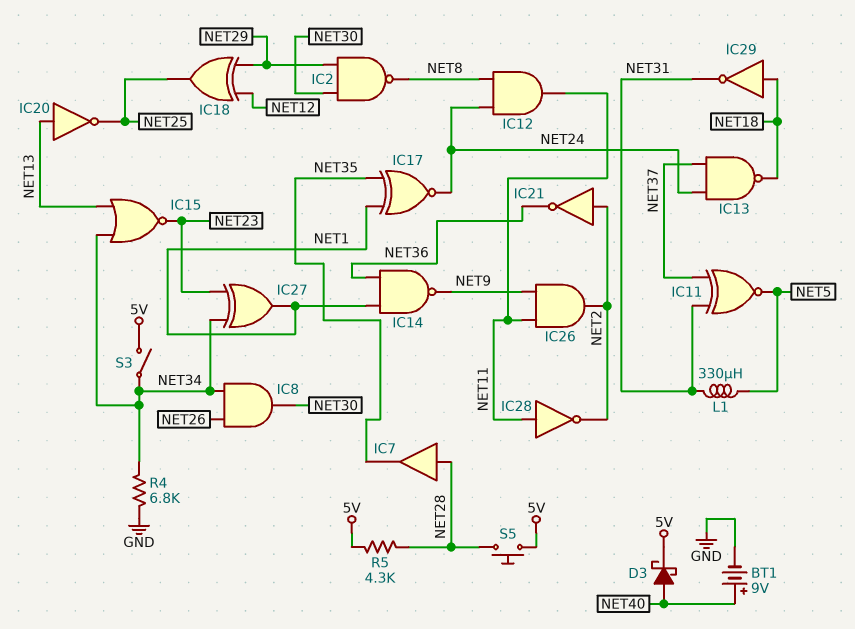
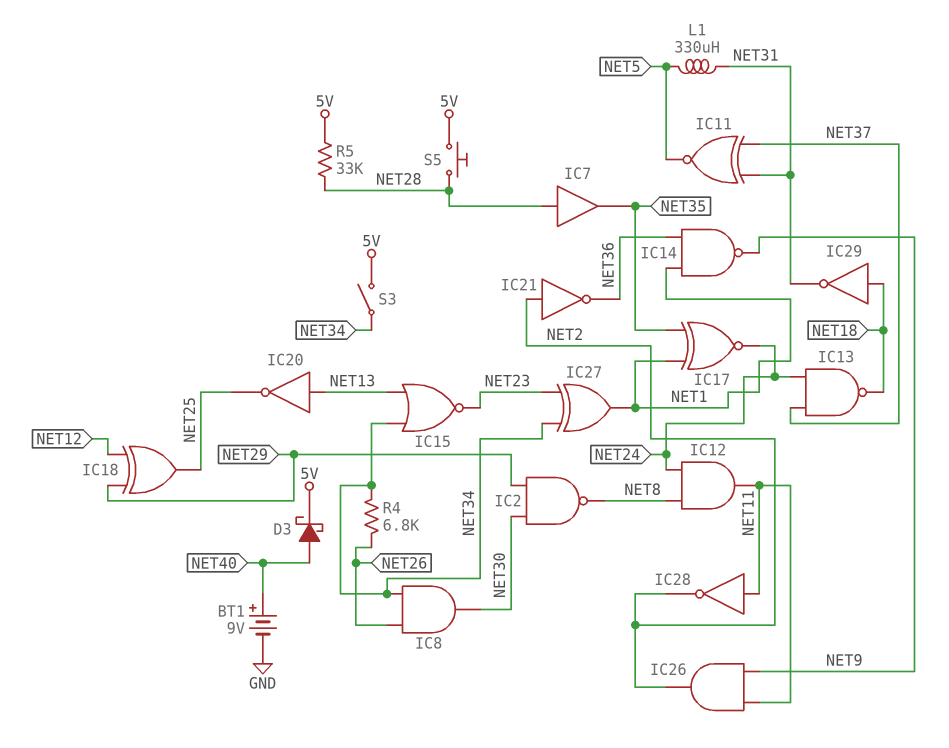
R4: 6.8k (GND, NET34) -> 6.8k (NET26, NET34)
R5: 4.3k (5V, NET28) -> 33k (5V, NET28)

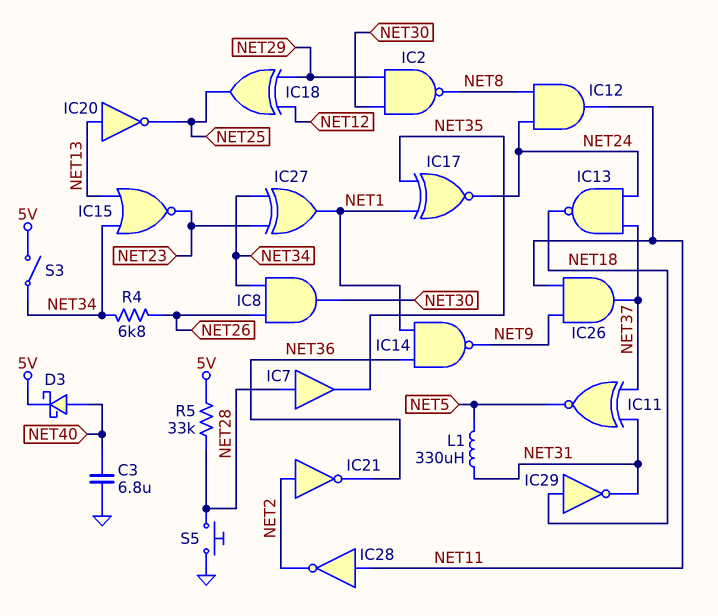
BT1: 9V (plus NET40, minus GND) -> none
C3: none -> 6.8uF (GND, NET40)
IC26: AND (in NET9, in NET11, out NET2) -> AND (in NET9, in NET11, out NET37)
S5: button (5V, NET28) -> button (GND, NET28)

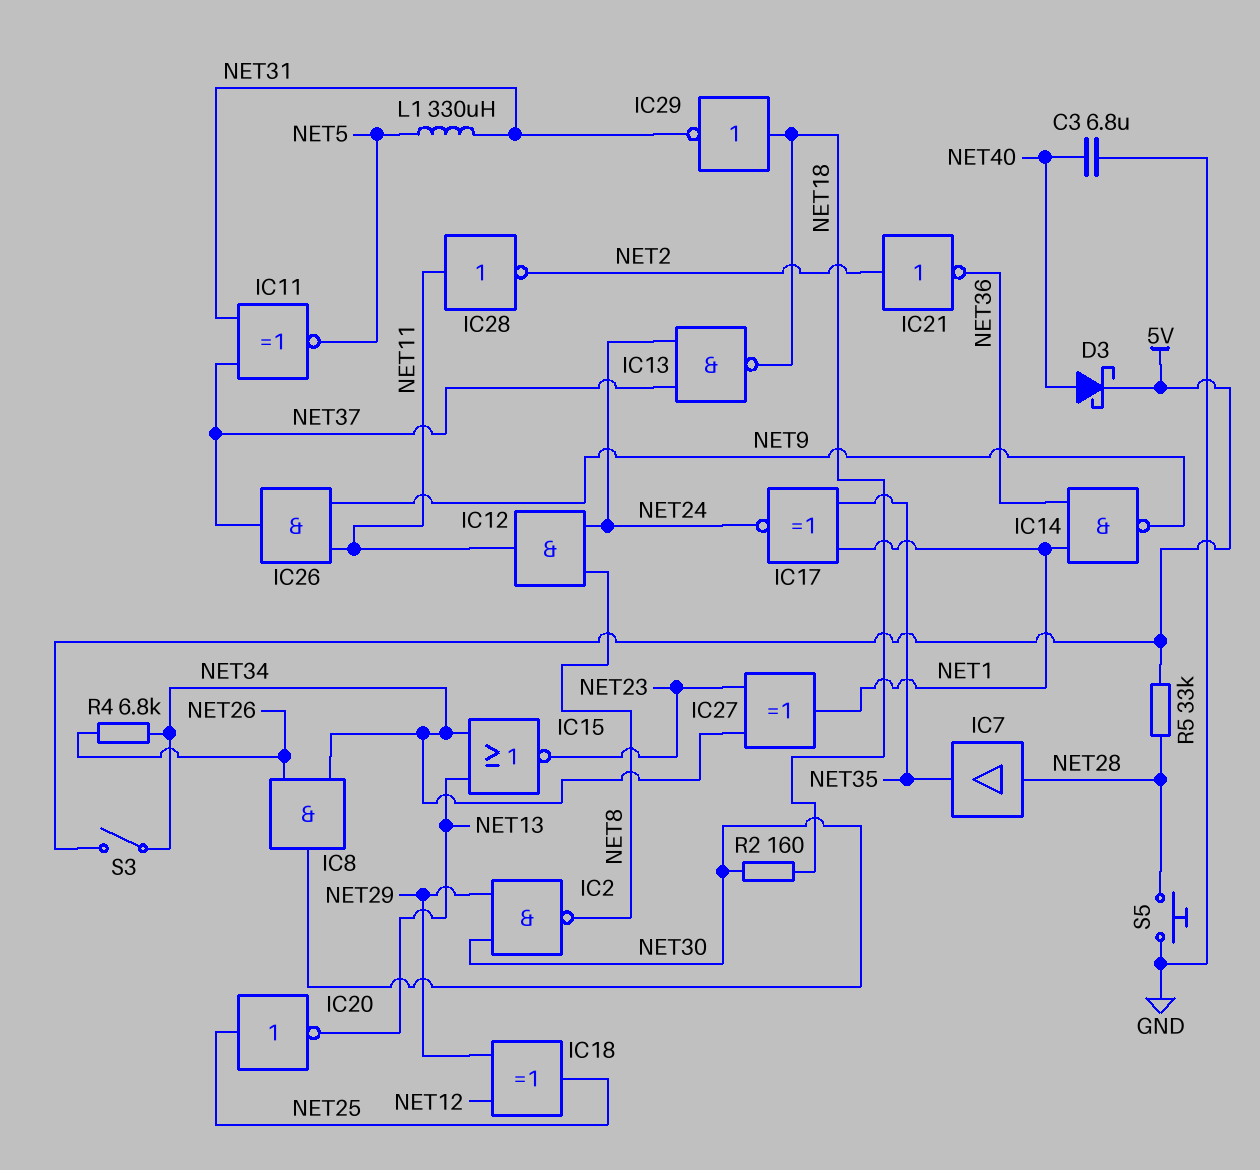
IC20: NOT (in NET13, out NET25) -> NOT (in NET25, out NET13)
R2: none -> 160 (NET18, NET30)

